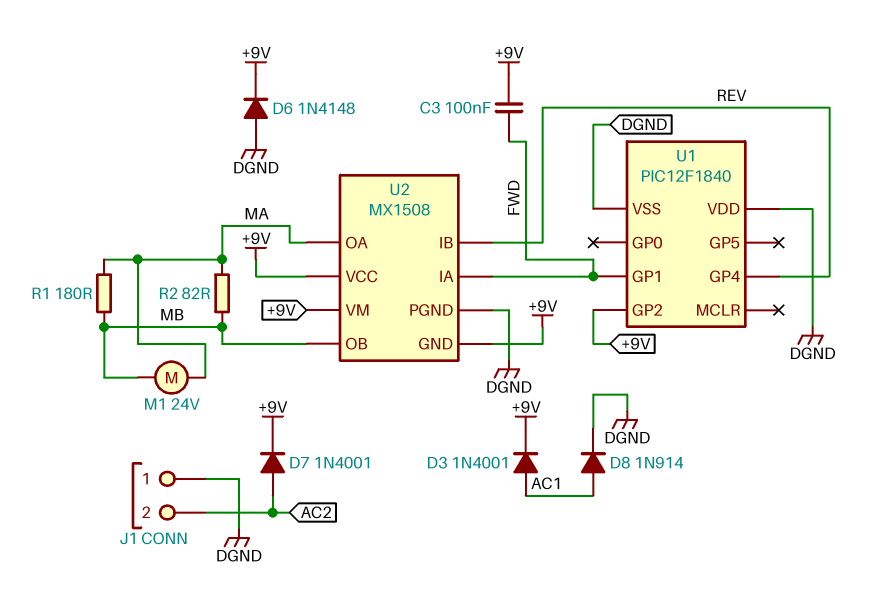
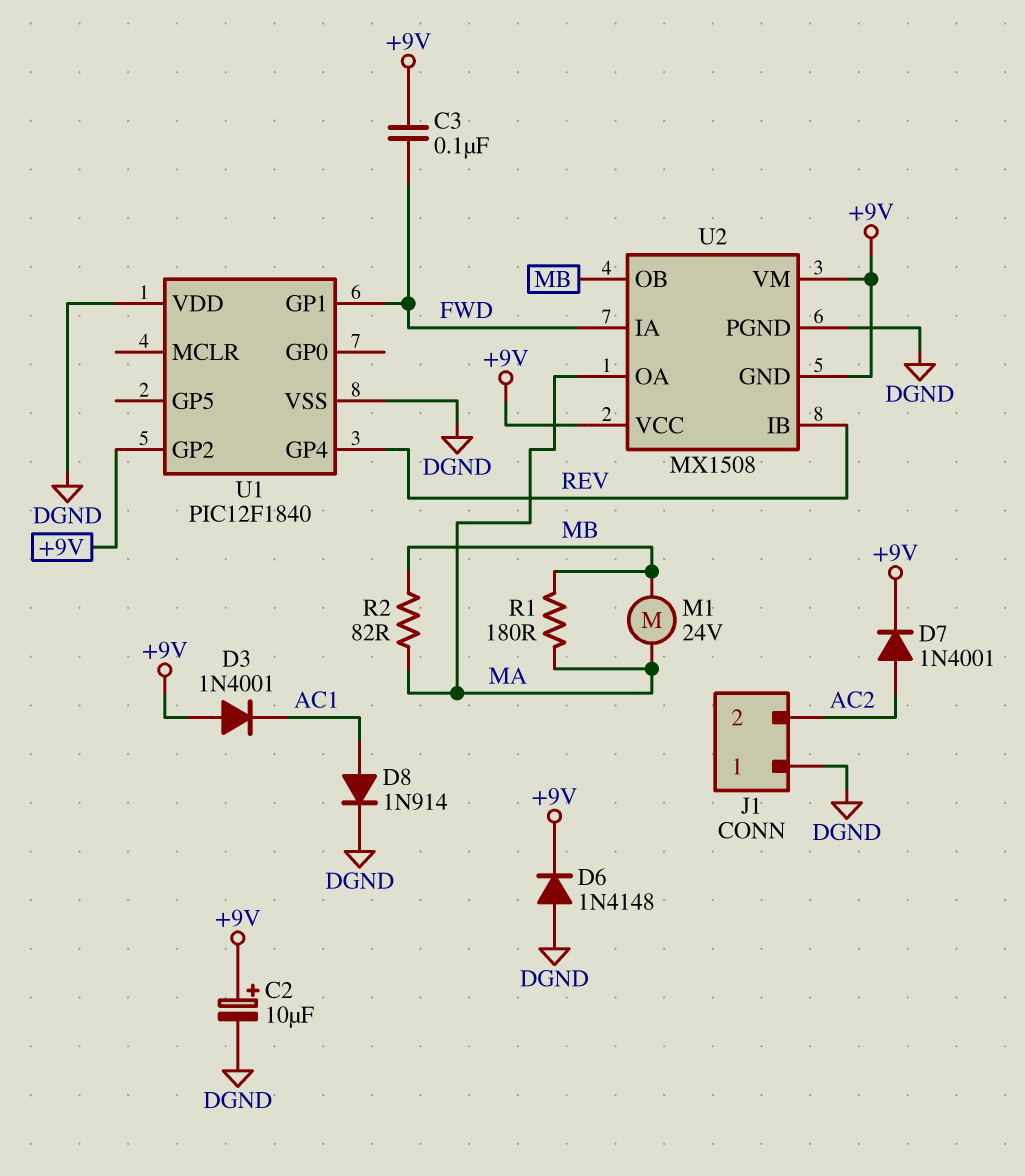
C2: none -> 10uF (plus +9V, minus DGND)
D3: diode 1N4001 (A AC1, K +9V) -> diode 1N4001 (A +9V, K AC1)

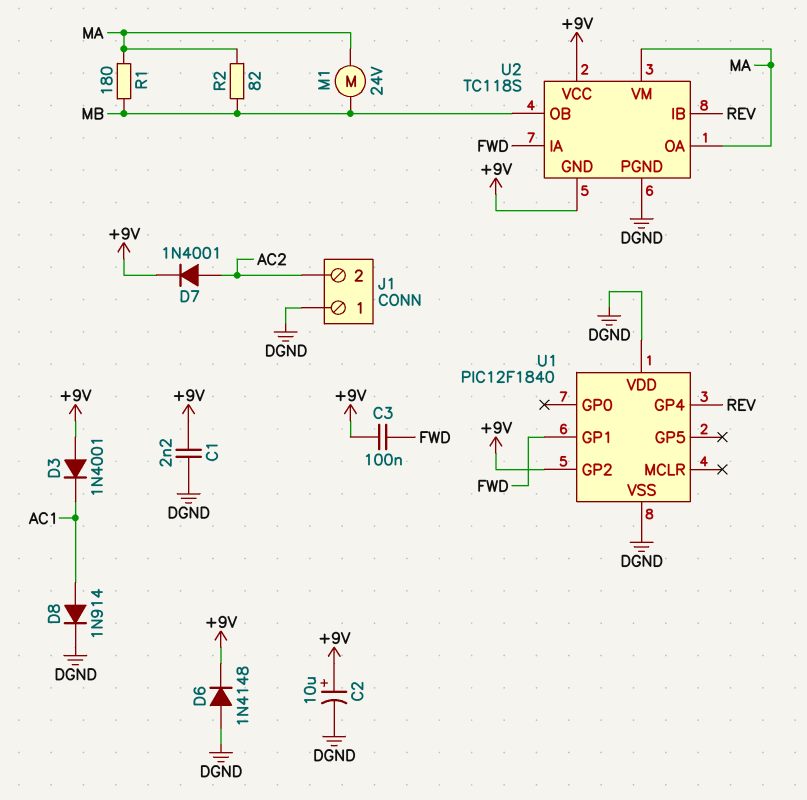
C1: none -> 2.2nF (+9V, DGND)
U2: MX1508 -> TC118S
U2 pin VM: +9V -> MA

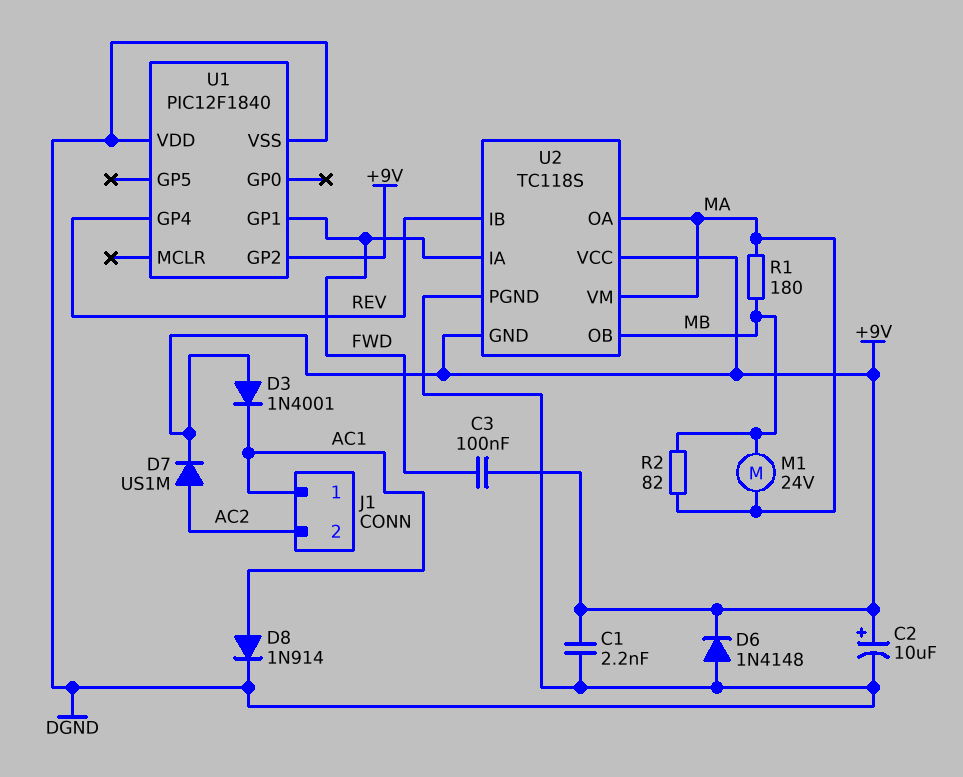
D7: diode 1N4001 (A AC2, K +9V) -> diode US1M (A AC2, K +9V)
J1 pin 1: DGND -> AC1

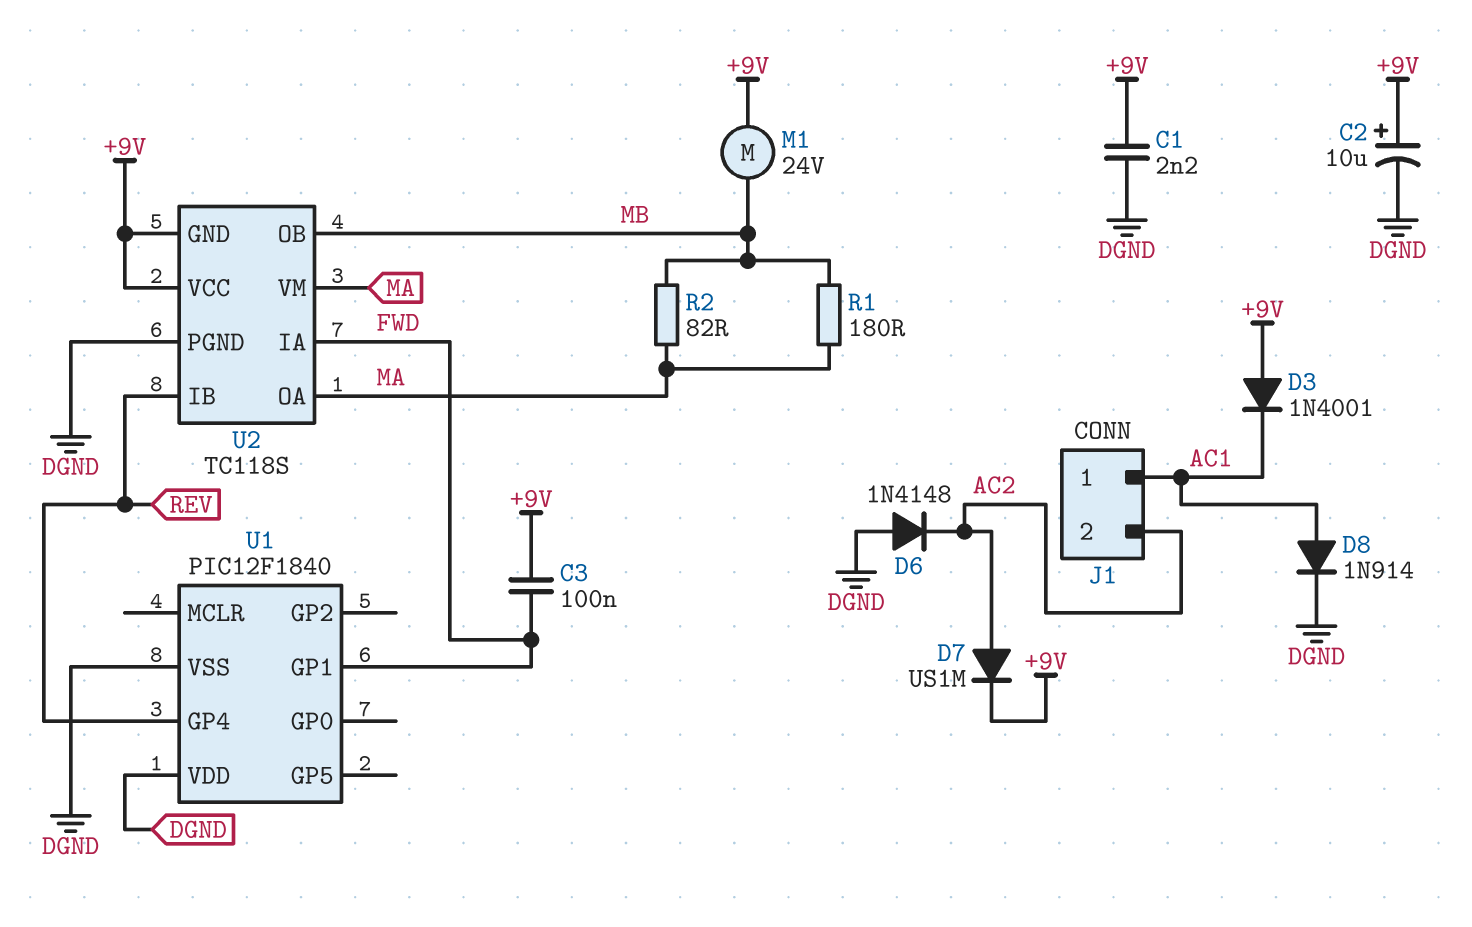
D6: diode 1N4148 (A DGND, K +9V) -> diode 1N4148 (A DGND, K AC2)
M1: motor 24V (MA, MB) -> motor 24V (+9V, MB)
U1 pin GP2: +9V -> none

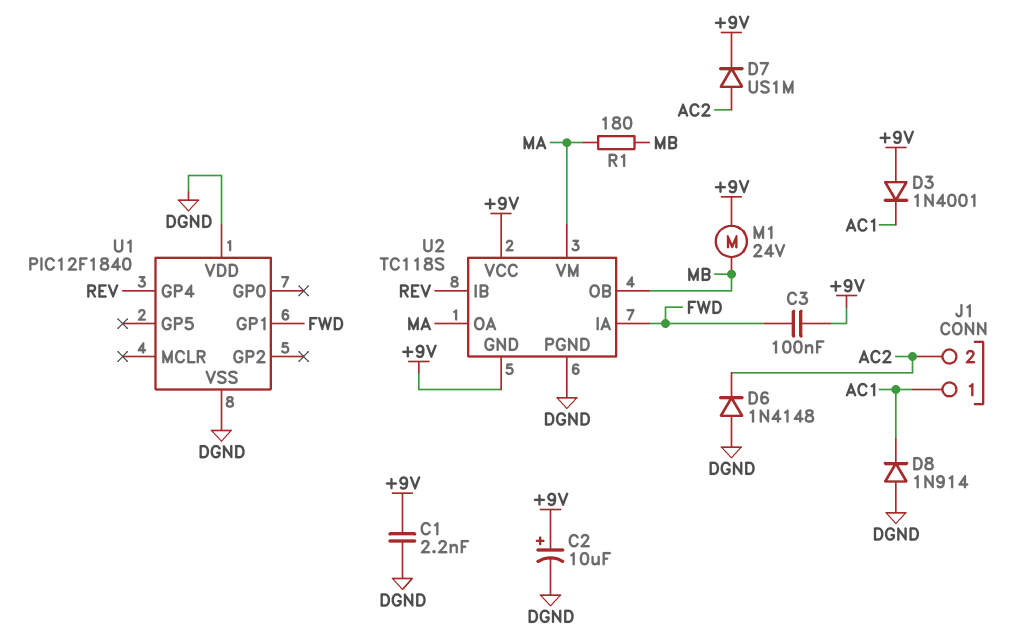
D8: diode 1N914 (A AC1, K DGND) -> diode 1N914 (A DGND, K AC1)
R2: 82 (MA, MB) -> none

